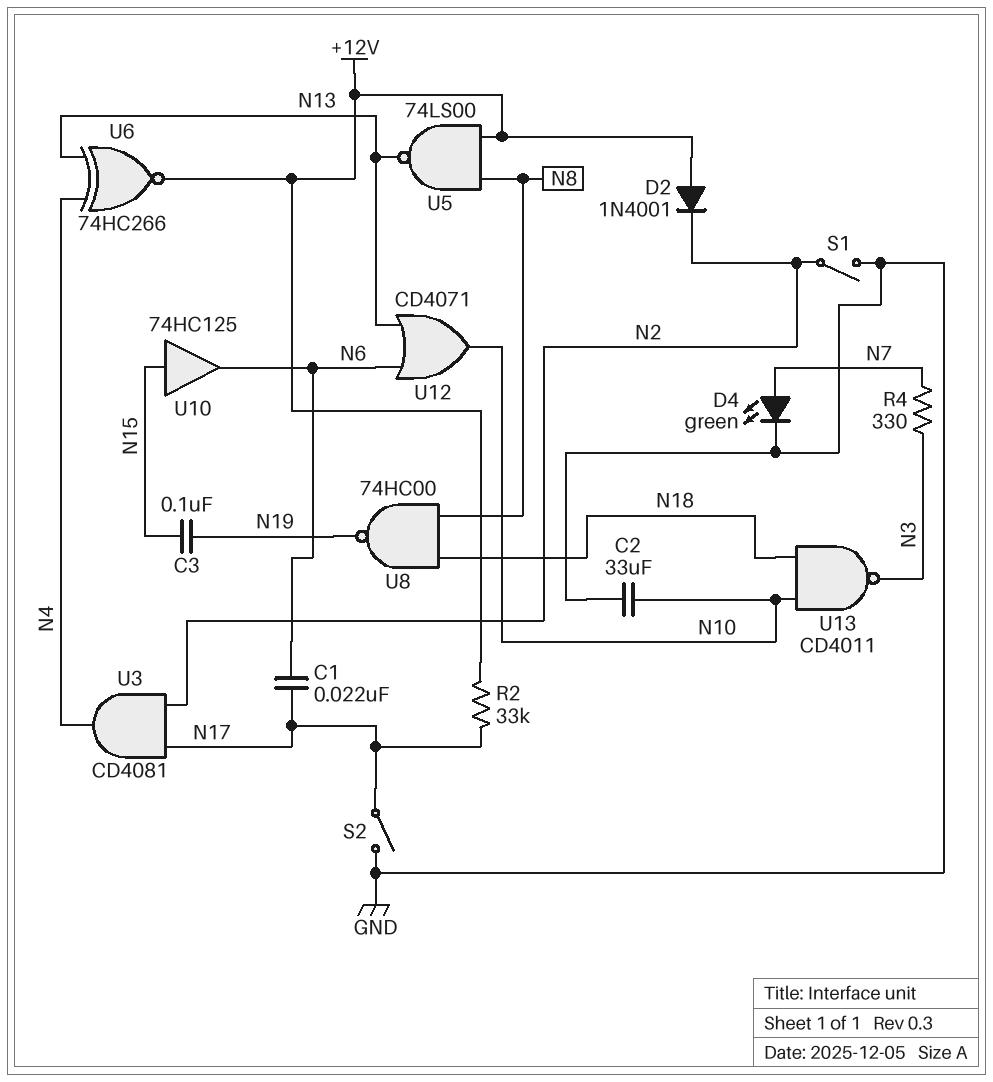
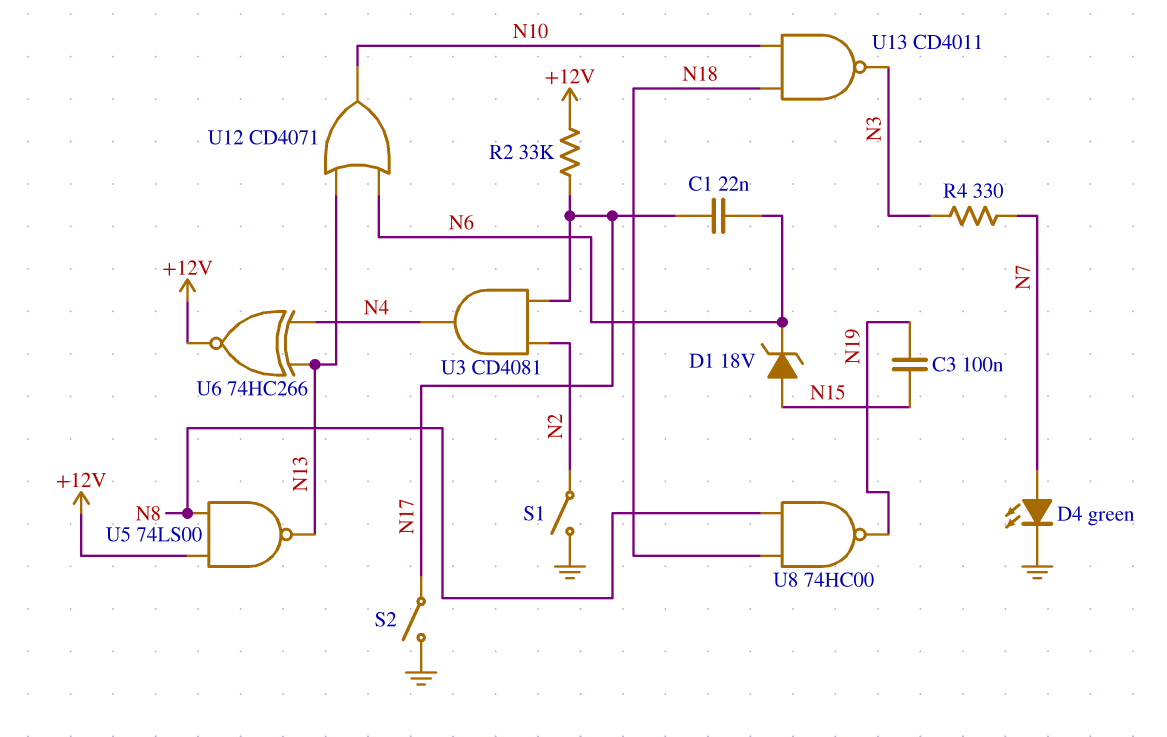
C2: 33uF (GND, N10) -> none
D1: none -> zener 18V (A N15, K N6)
D2: diode 1N4001 (A +12V, K N2) -> none
U10: buffer 74HC125 (in N15, out N6) -> none

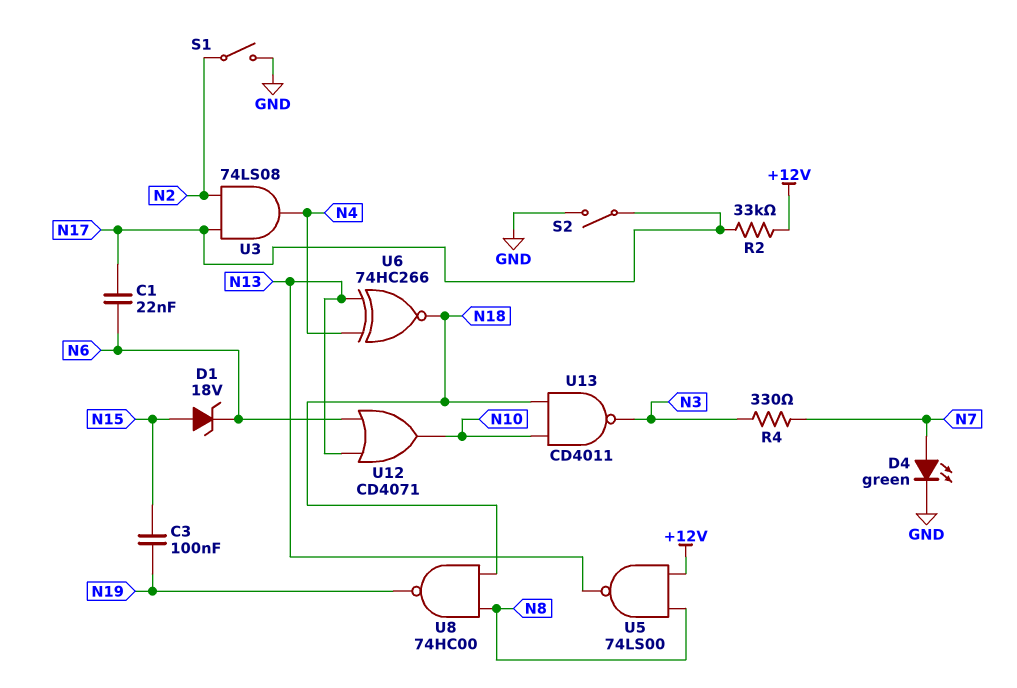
U3: AND CD4081 (in N2, in N17, out N4) -> AND 74LS08 (in N2, in N17, out N4)
U6: XNOR 74HC266 (in N4, in N13, out +12V) -> XNOR 74HC266 (in N4, in N13, out N18)

